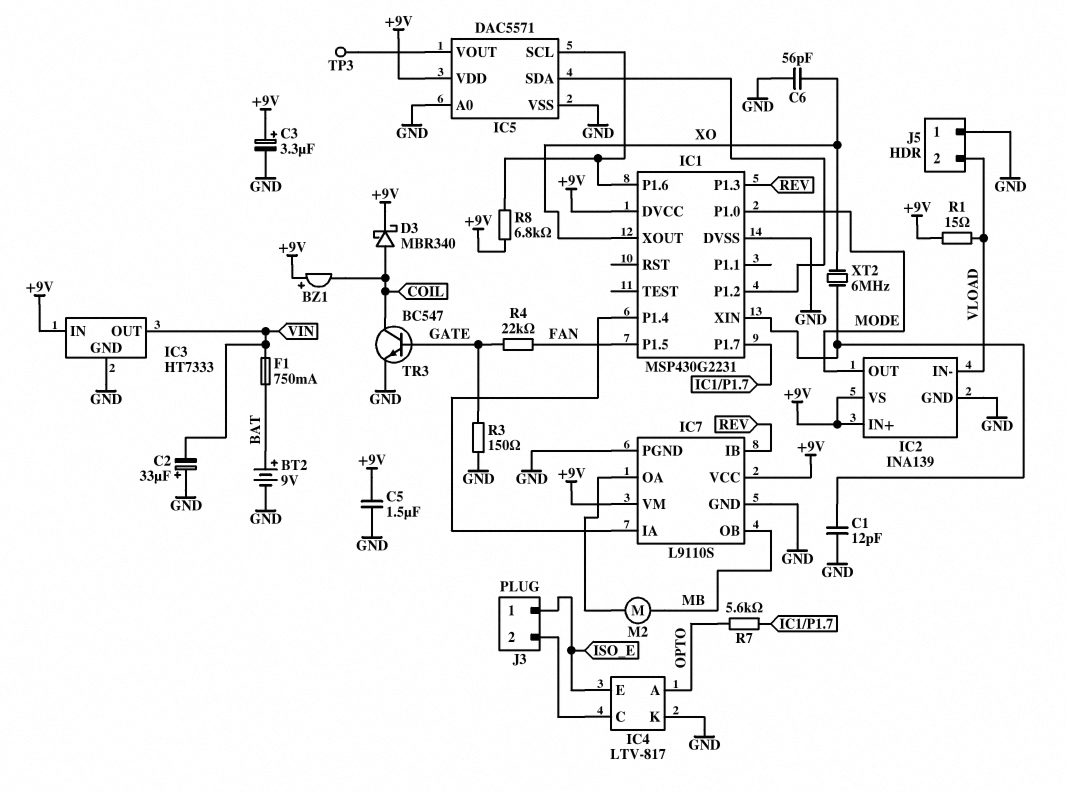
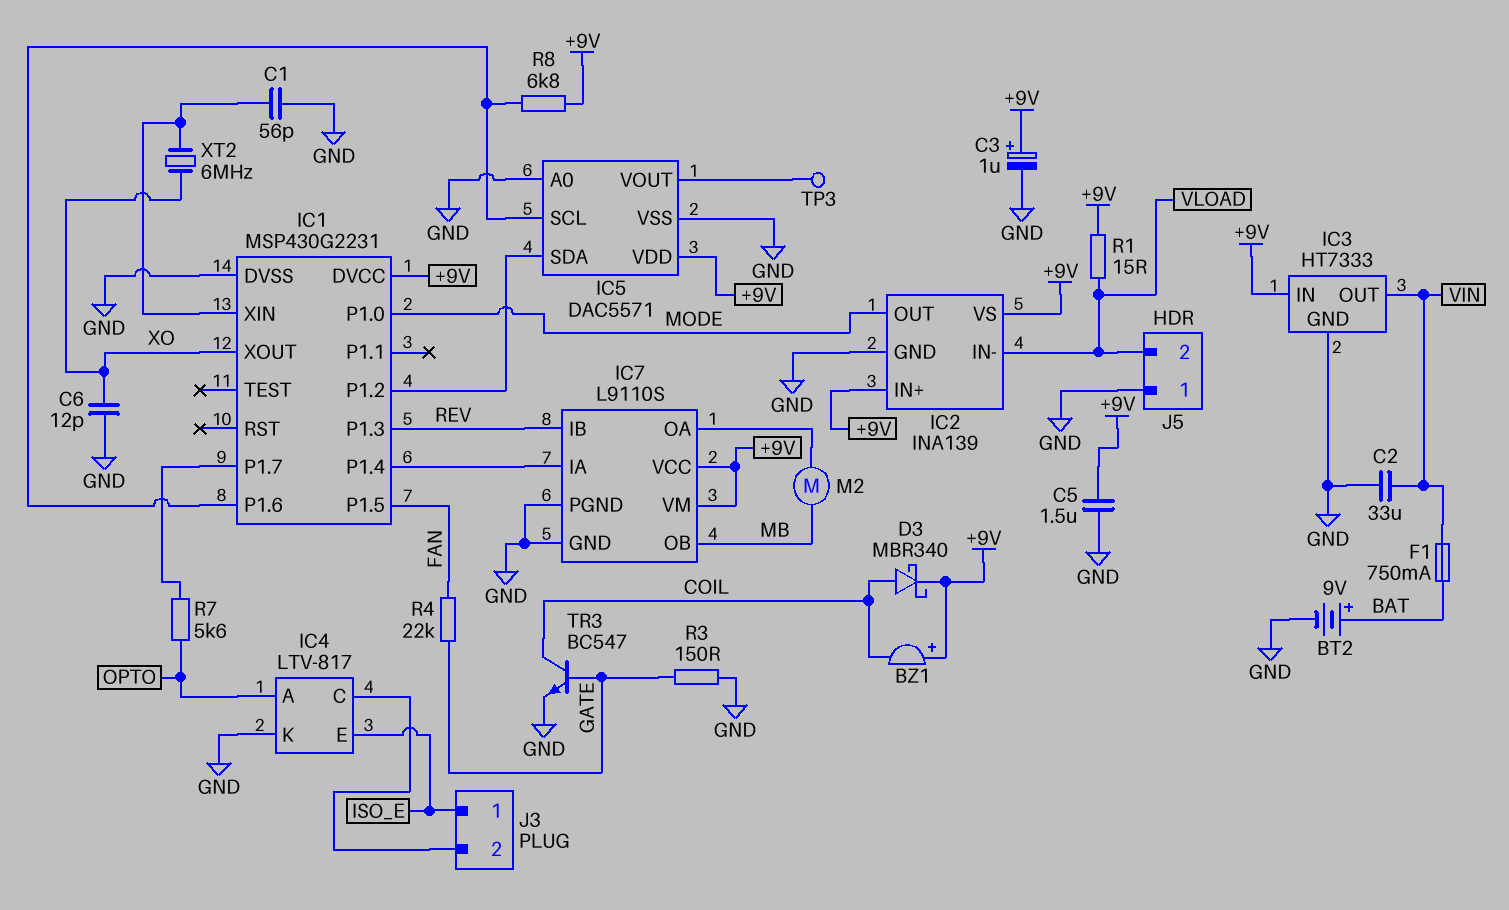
C1: 12pF (GND, IC1/XIN) -> 56pF (GND, IC1/XIN)
C2: 33uF (plus GND, minus VIN) -> 33uF (GND, VIN)
C3: 3.3uF (plus +9V, minus GND) -> 1uF (plus +9V, minus GND)
C6: 56pF (GND, XO) -> 12pF (GND, XO)

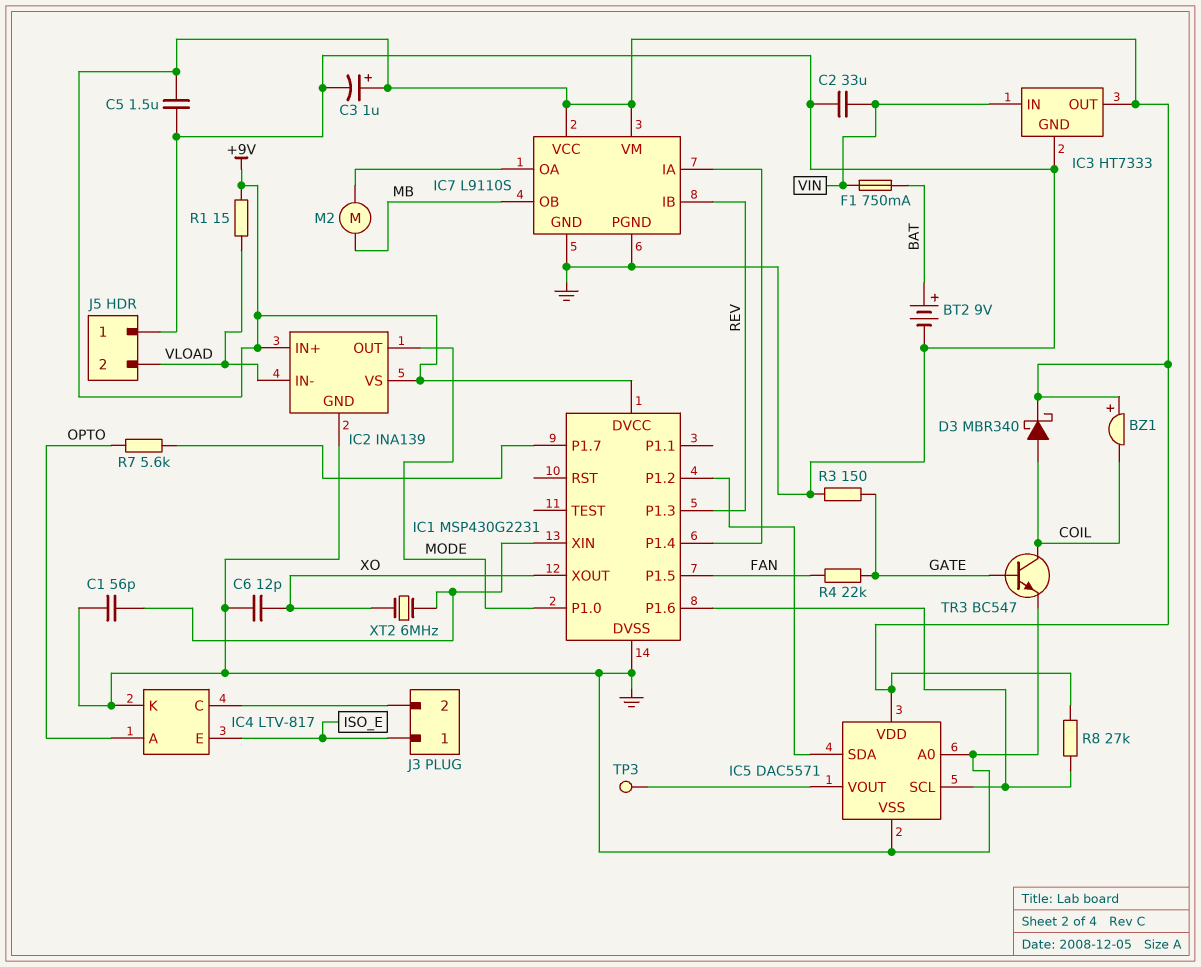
IC3 pin IN: +9V -> VIN
IC3 pin OUT: VIN -> +9V
R8: 6.8k (+9V, IC1/P1.6) -> 27k (+9V, IC1/P1.6)

